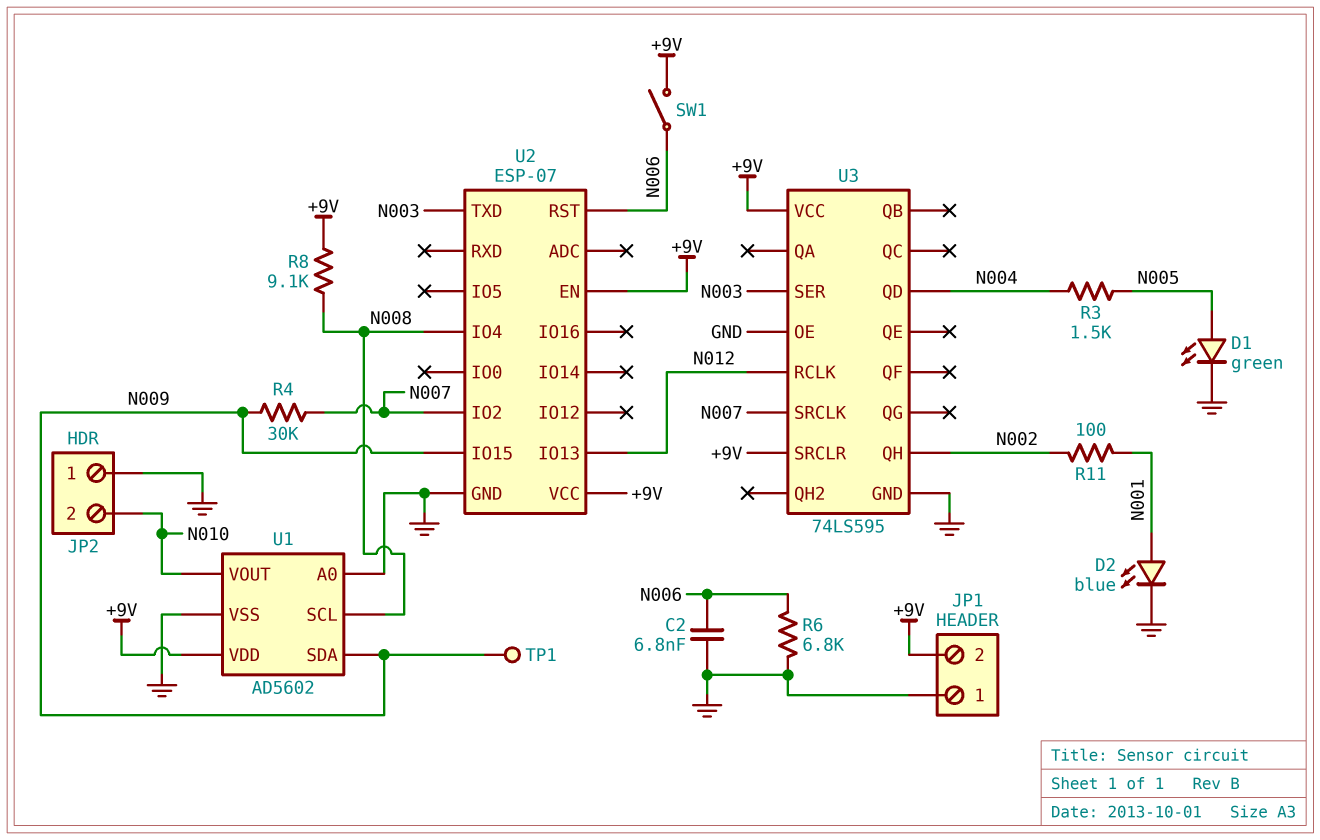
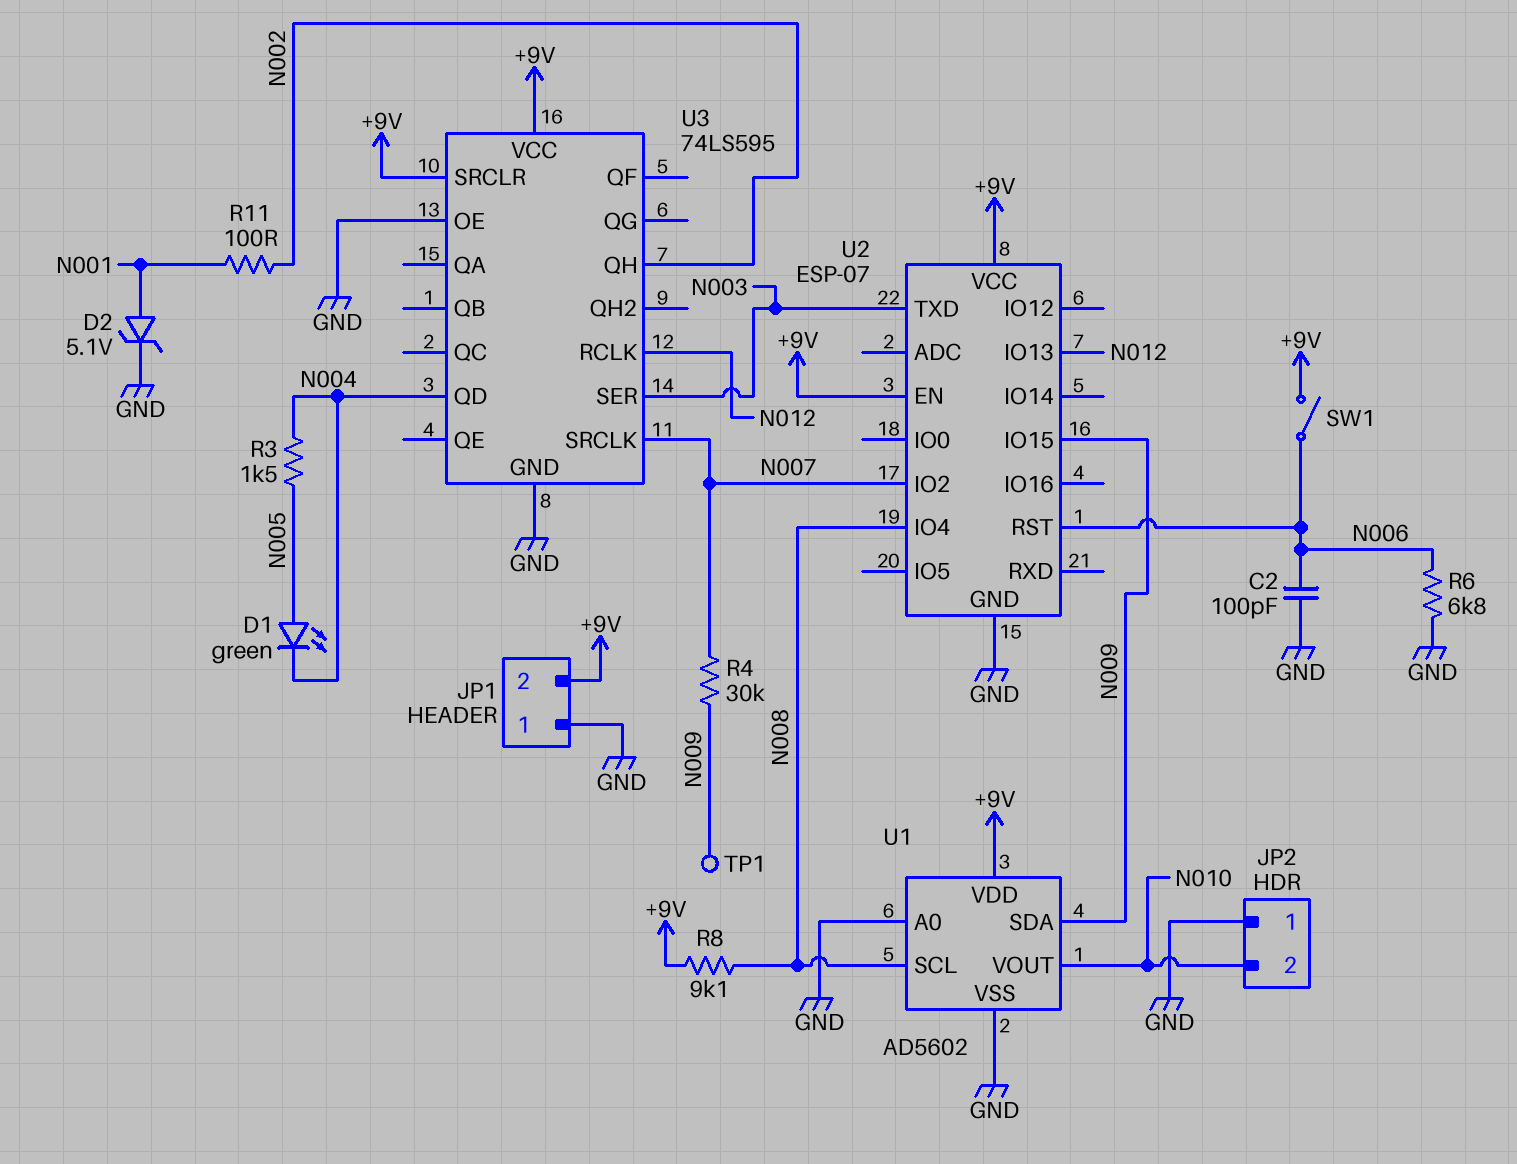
C2: 6.8nF (GND, N006) -> 100pF (GND, N006)
D1: LED green (A N005, K GND) -> LED green (A N005, K N004)
D2: LED blue (A N001, K GND) -> zener 5.1V (A N001, K GND)

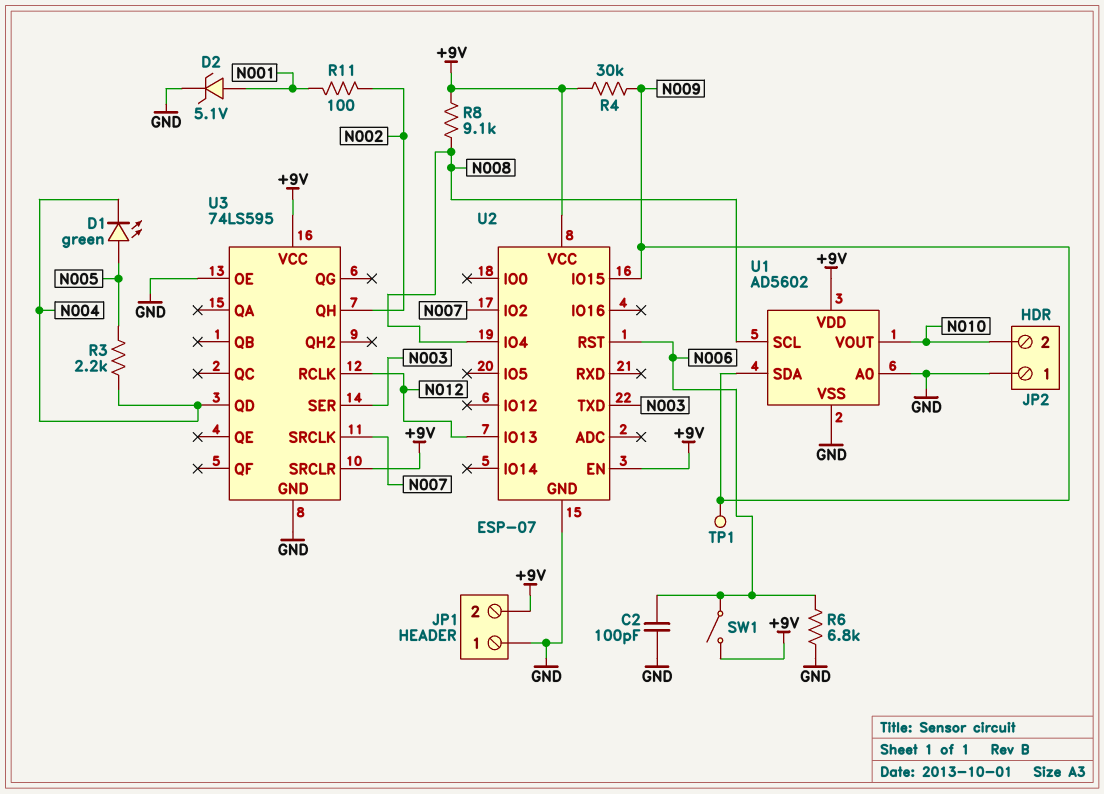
R3: 1.5k (N004, N005) -> 2.2k (N004, N005)
R4: 30k (N007, N009) -> 30k (+9V, N009)

